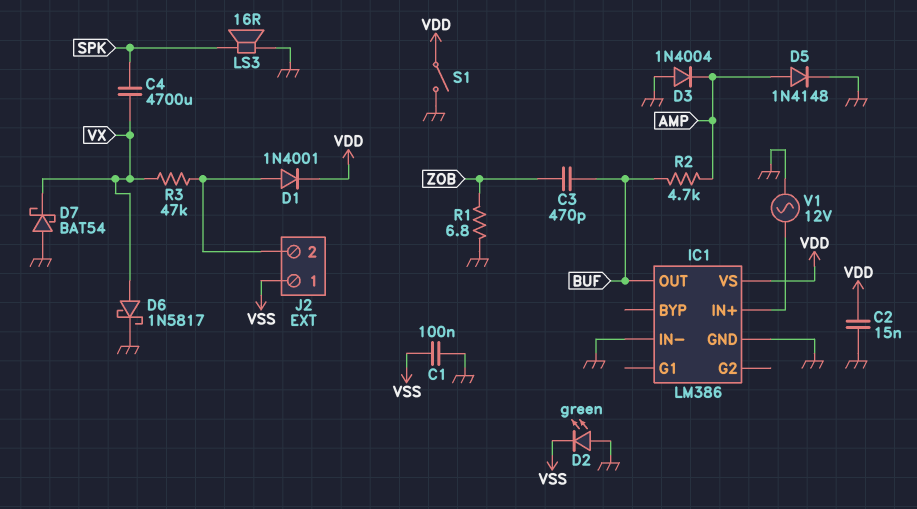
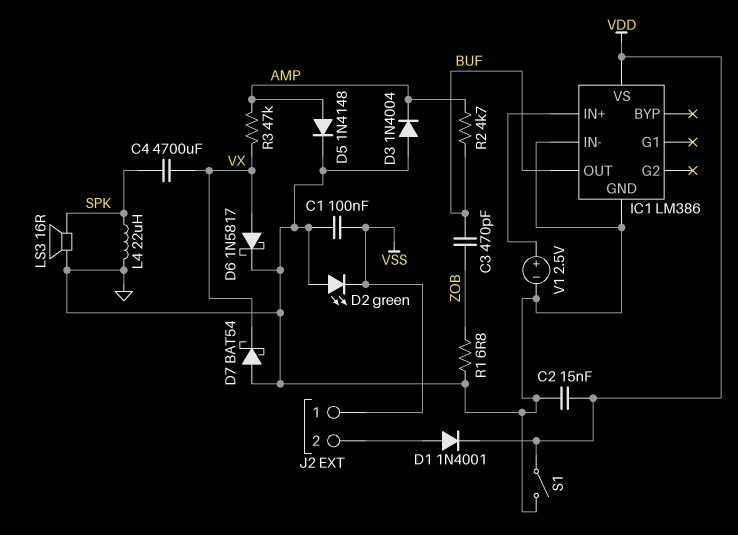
L4: none -> 22uH (GND, SPK)
R3: 47k (J2/2, VX) -> 47k (AMP, VX)
V1: AC 12V (GND, IC1/IN+) -> 2.5V (plus IC1/IN+, minus GND)

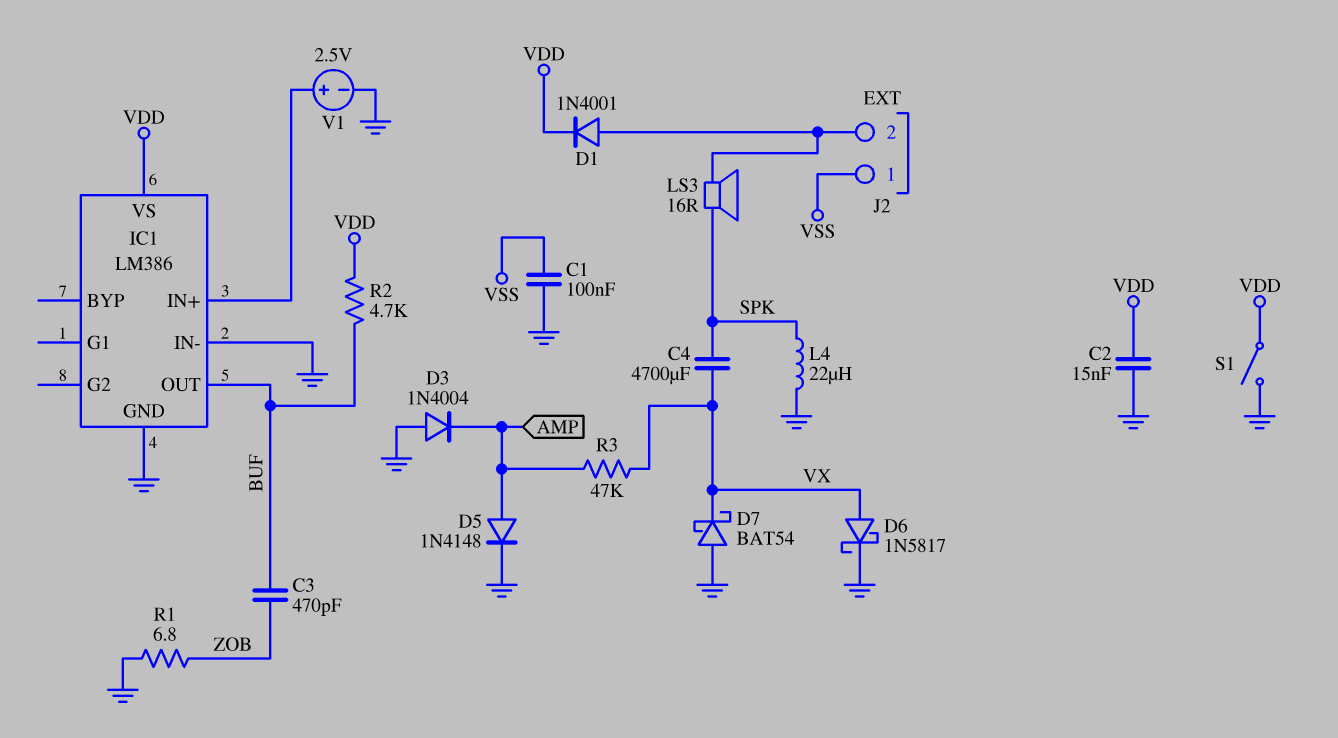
D2: LED green (A GND, K VSS) -> none
LS3: speaker 16R (GND, SPK) -> speaker 16R (J2/2, SPK)
R2: 4.7k (AMP, BUF) -> 4.7k (BUF, VDD)

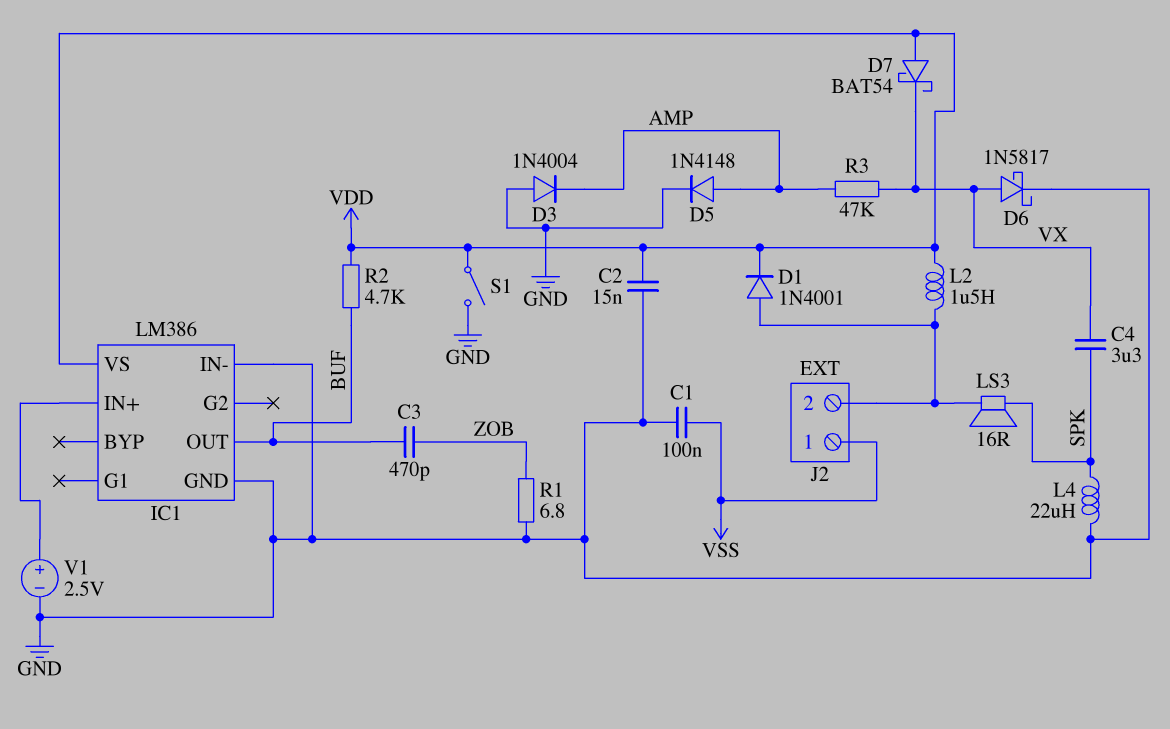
C4: 4700uF (SPK, VX) -> 3.3uF (SPK, VX)
D7: schottky BAT54 (A GND, K VX) -> schottky BAT54 (A VDD, K VX)
L2: none -> 1.5uH (J2/2, VDD)

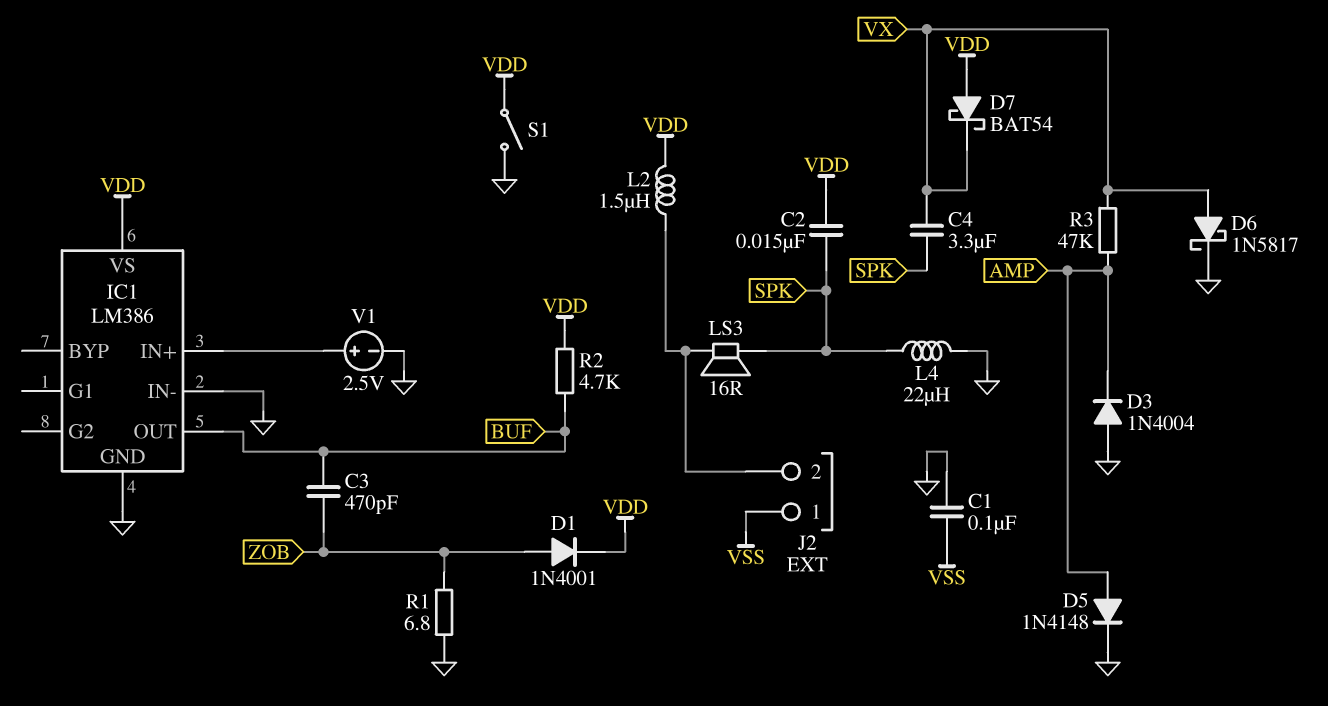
C2: 15nF (GND, VDD) -> 15nF (SPK, VDD)
D1: diode 1N4001 (A J2/2, K VDD) -> diode 1N4001 (A ZOB, K VDD)

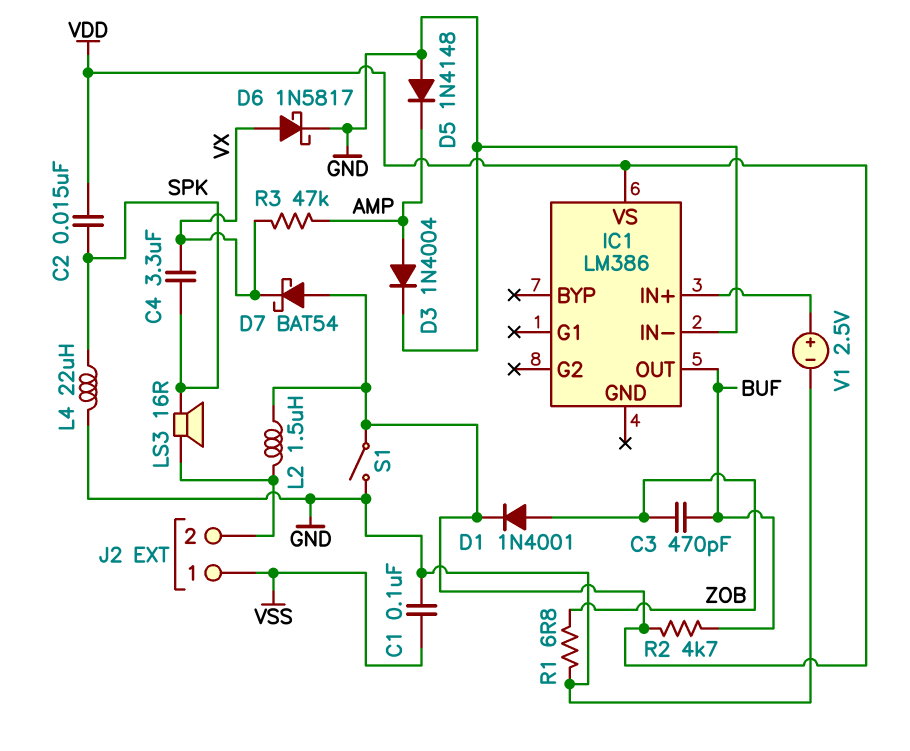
D3: diode 1N4004 (A GND, K AMP) -> diode 1N4004 (A AMP, K GND)
D5: diode 1N4148 (A AMP, K GND) -> diode 1N4148 (A GND, K AMP)
IC1 pin GND: GND -> none

